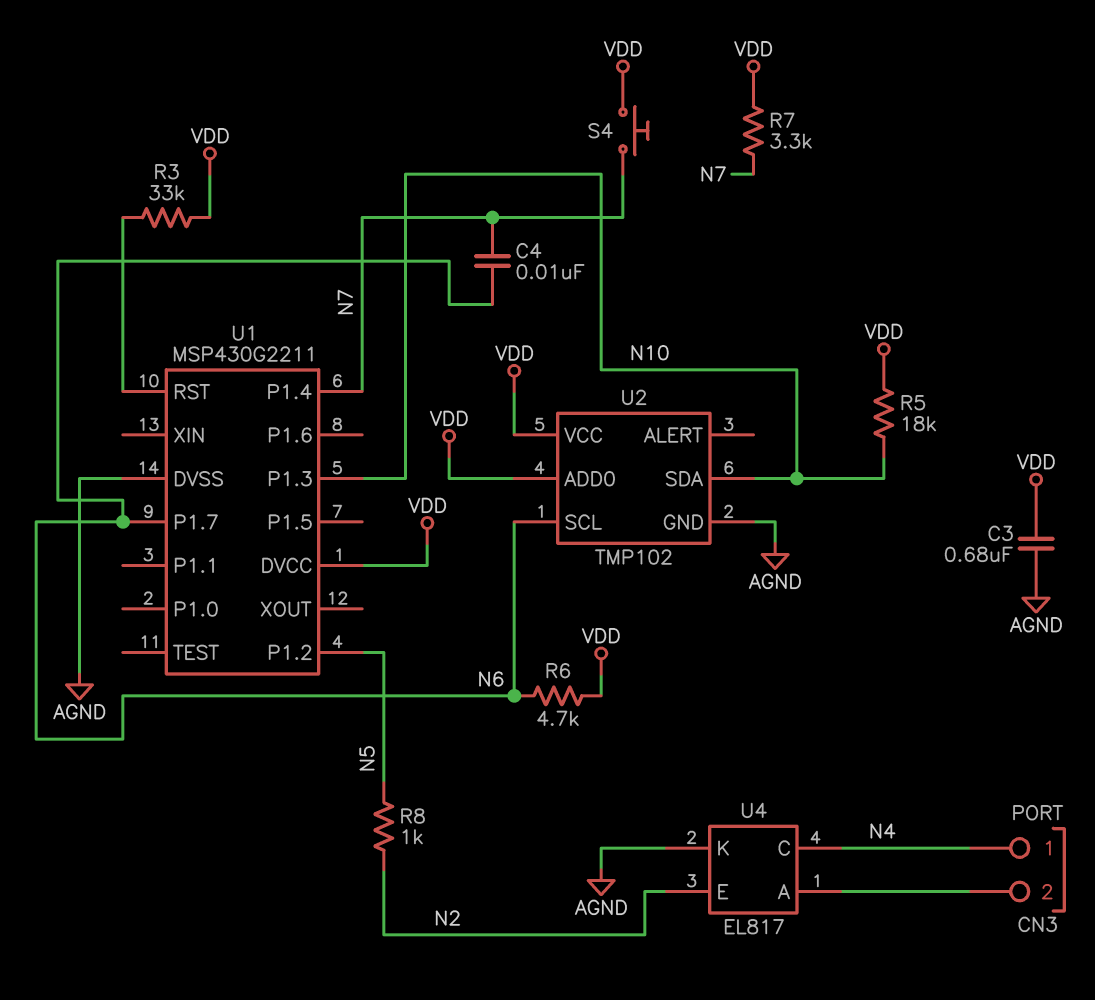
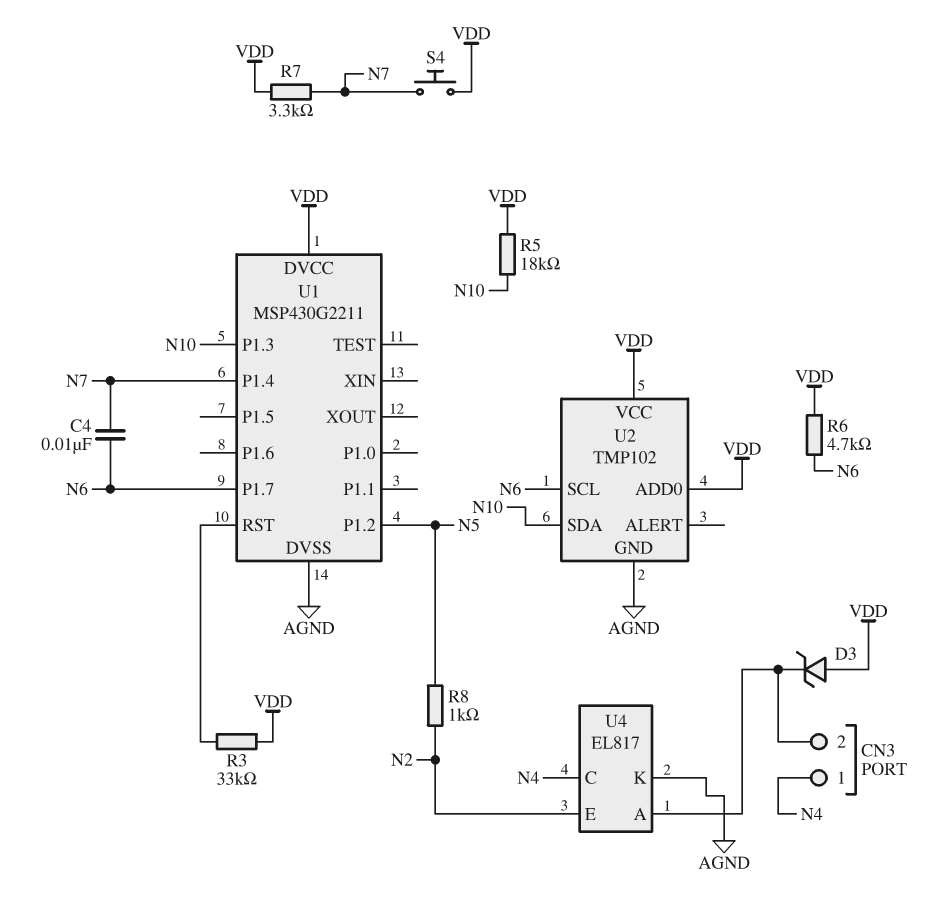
C3: 680nF (AGND, VDD) -> none
D3: none -> zener (A VDD, K CN3/2)

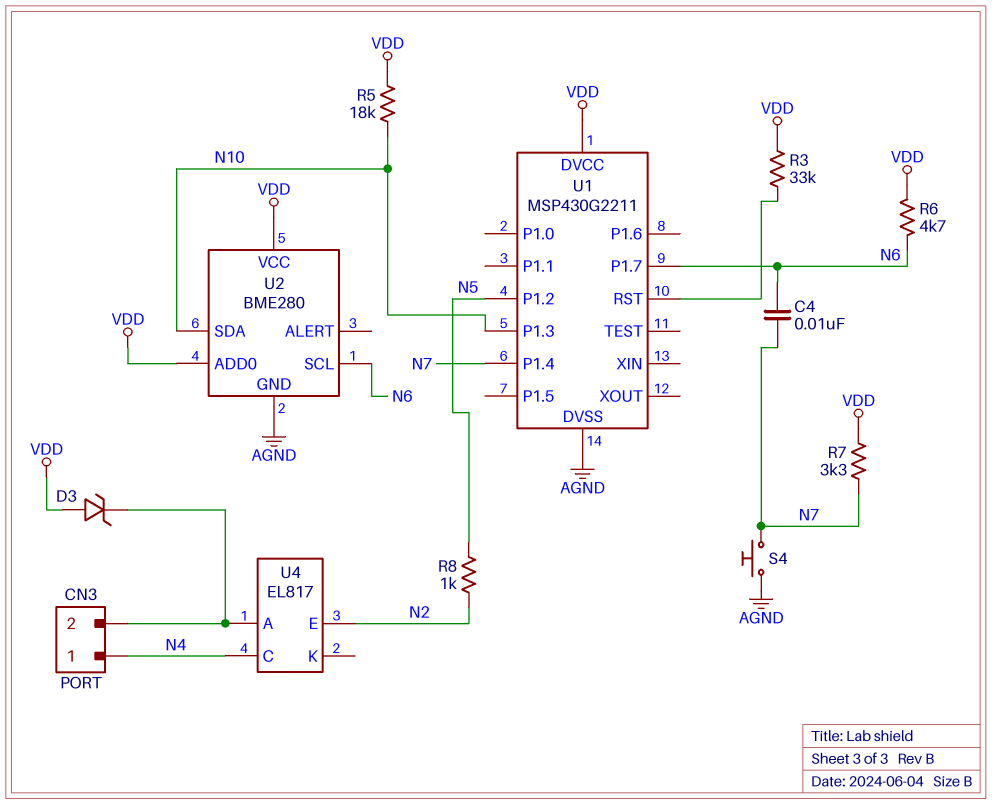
S4: button (N7, VDD) -> button (AGND, N7)
U2: TMP102 -> BME280
U4 pin K: AGND -> none

